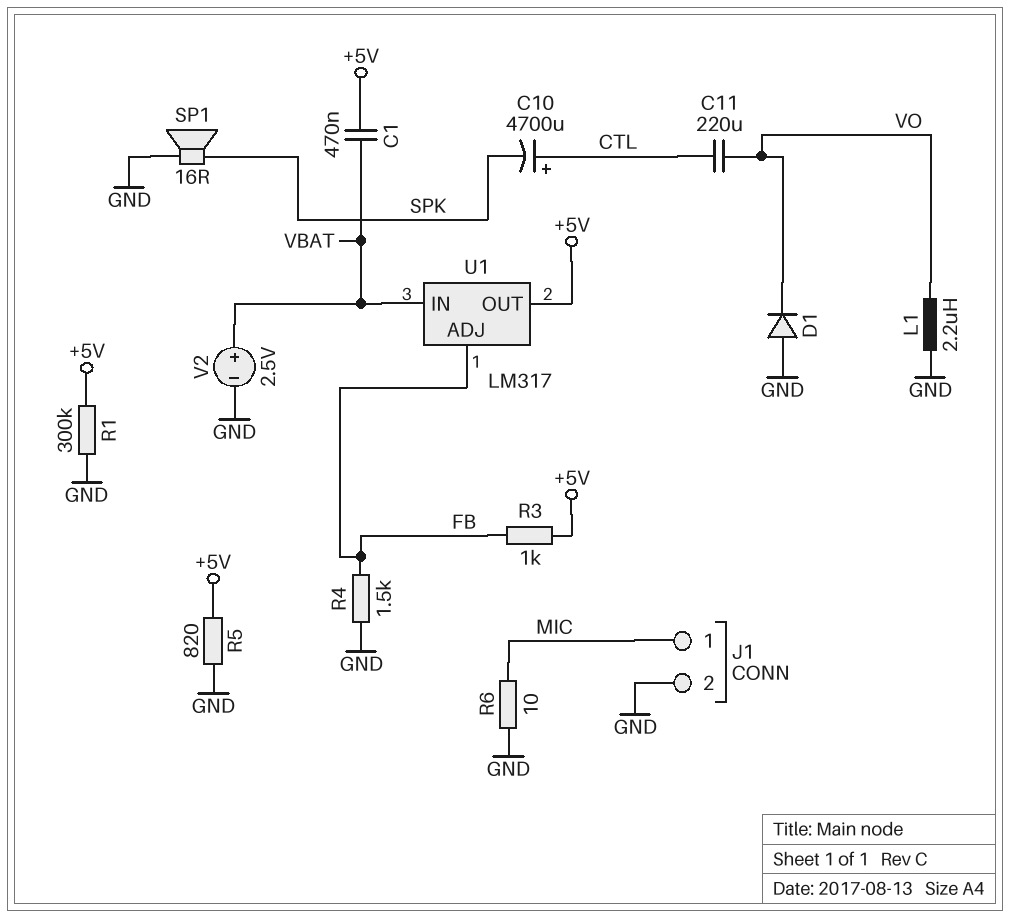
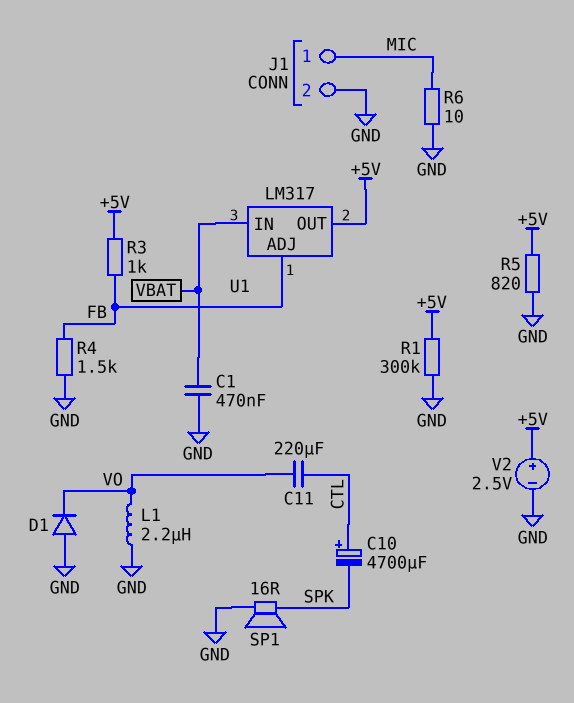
C1: 470nF (+5V, VBAT) -> 470nF (GND, VBAT)
V2: 2.5V (plus VBAT, minus GND) -> 2.5V (plus +5V, minus GND)

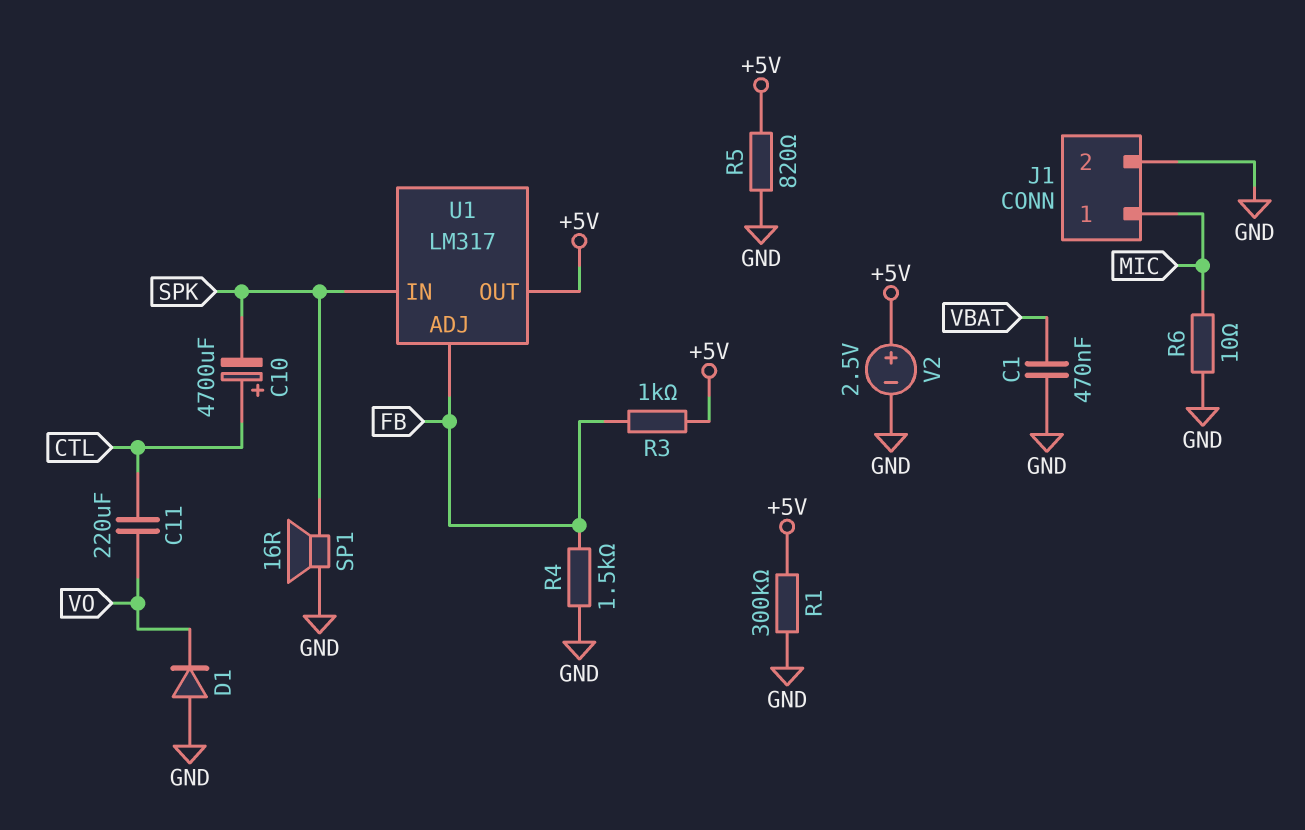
L1: 2.2uH (GND, VO) -> none
U1 pin IN: VBAT -> SPK

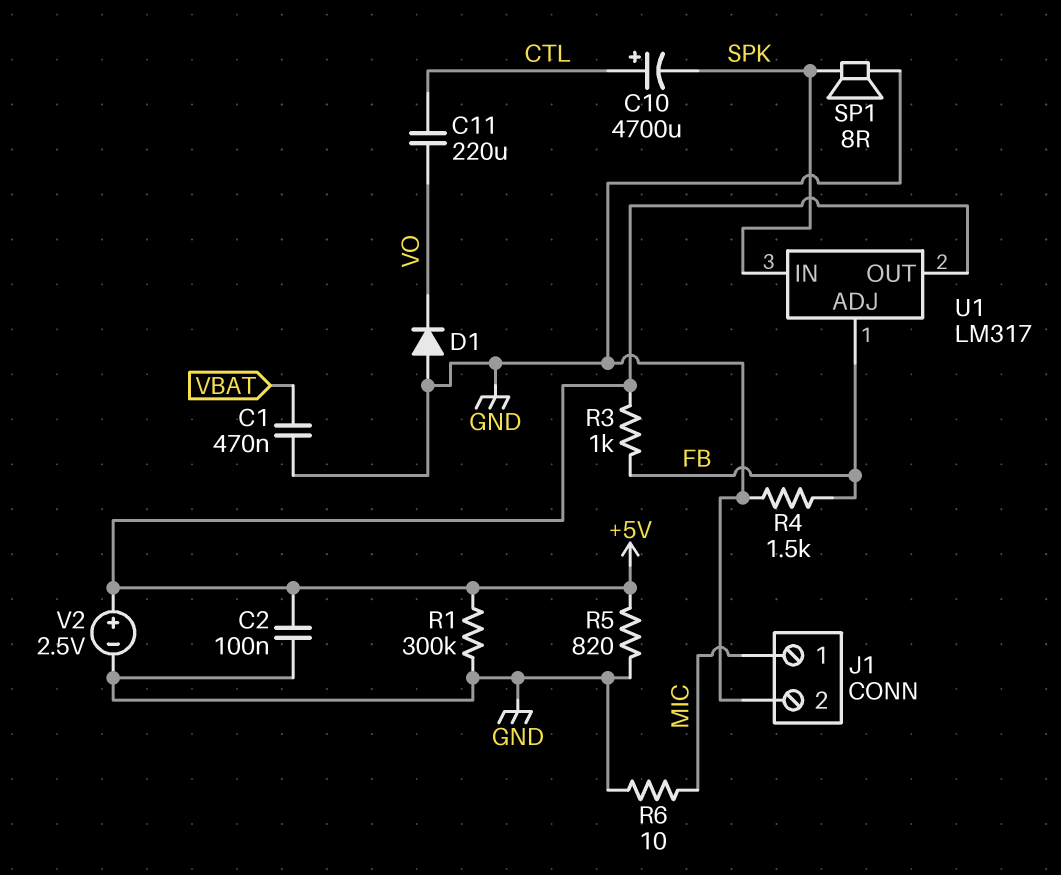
C2: none -> 100nF (+5V, GND)
SP1: speaker 16R (GND, SPK) -> speaker 8R (GND, SPK)

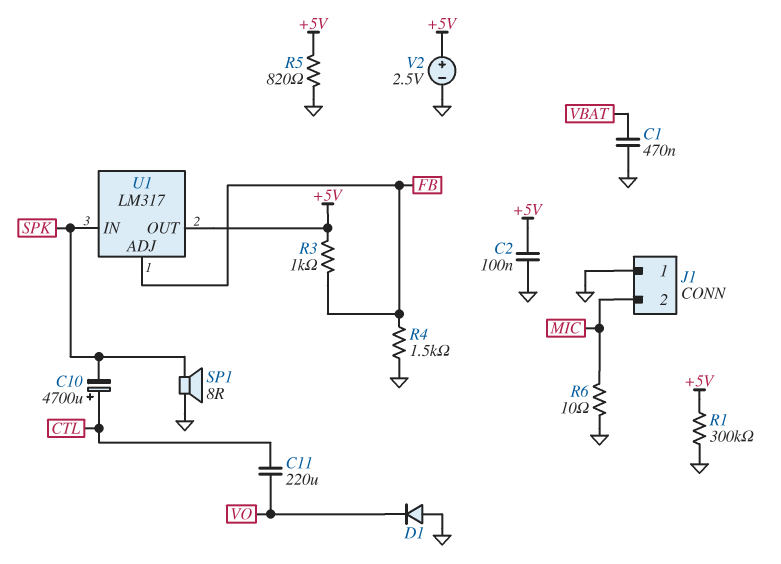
J1 pin 1: MIC -> GND
J1 pin 2: GND -> MIC

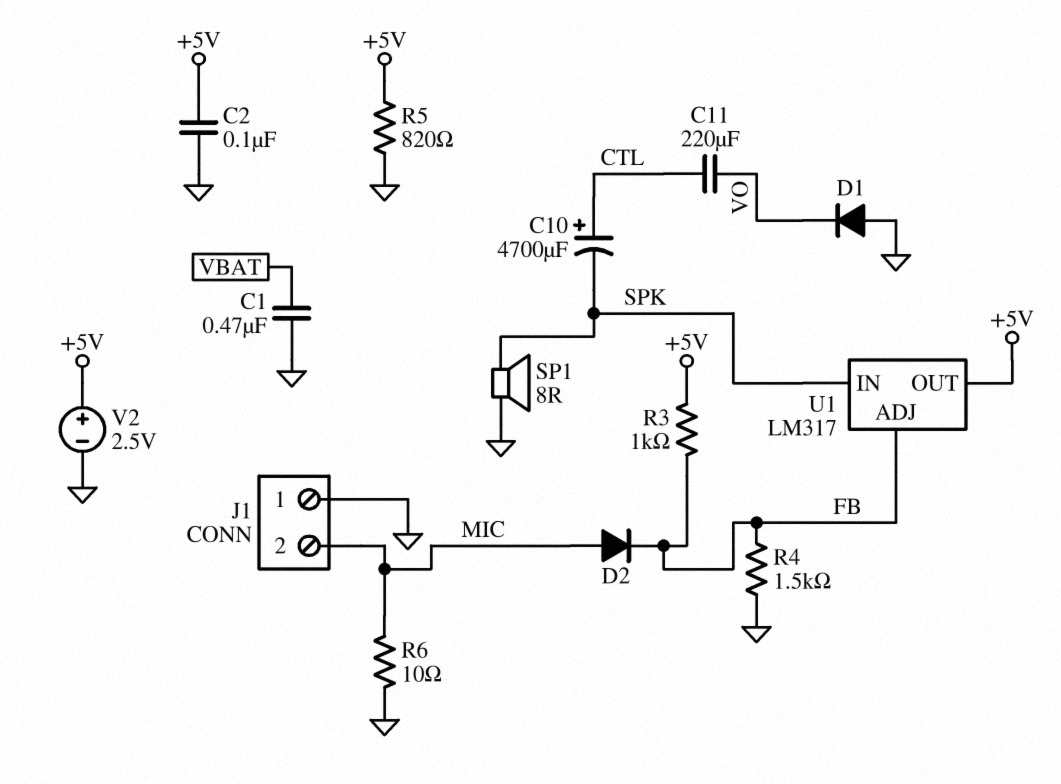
D2: none -> diode (A MIC, K FB)
R1: 300k (+5V, GND) -> none

